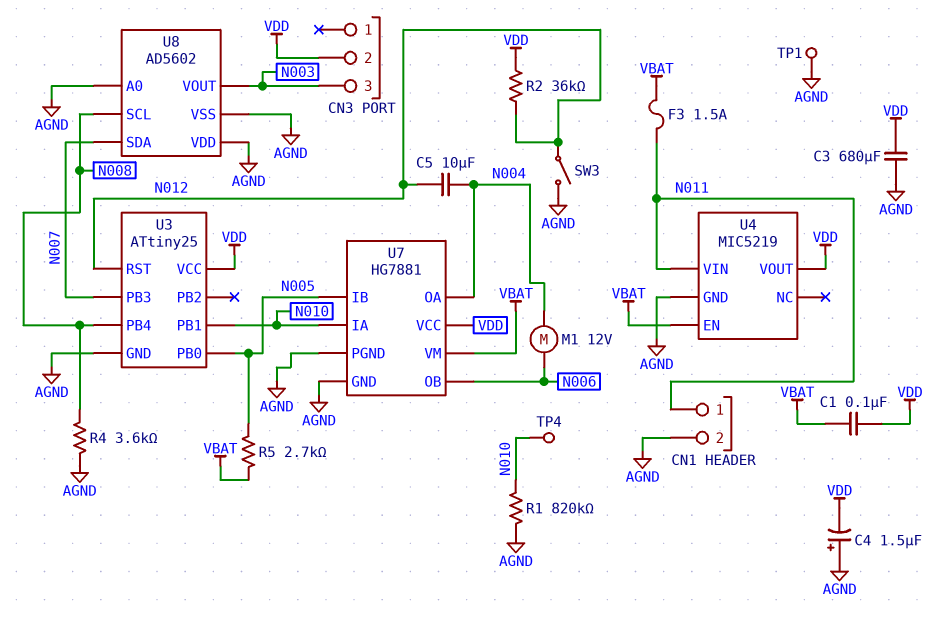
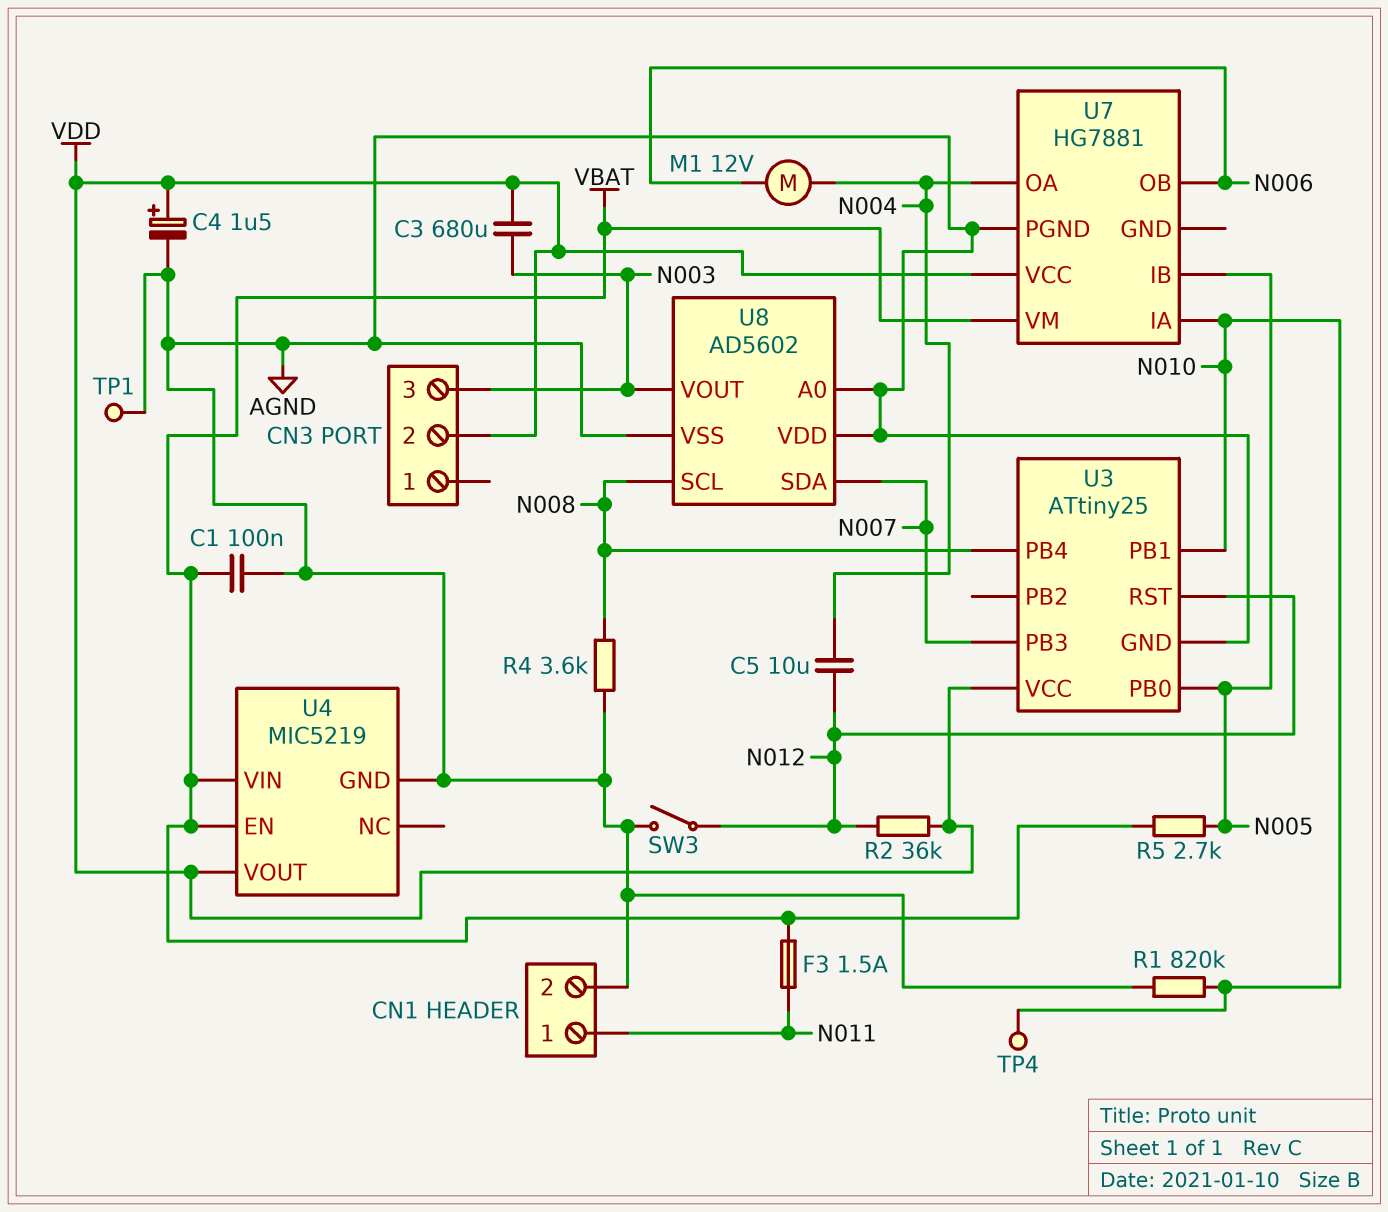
C1: 100nF (VBAT, VDD) -> 100nF (AGND, VBAT)
C3: 680uF (AGND, VDD) -> 680uF (N003, VDD)
C4: 1.5uF (plus AGND, minus VDD) -> 1.5uF (plus VDD, minus AGND)
U4 pin VIN: N011 -> VBAT
U7 pin GND: AGND -> none

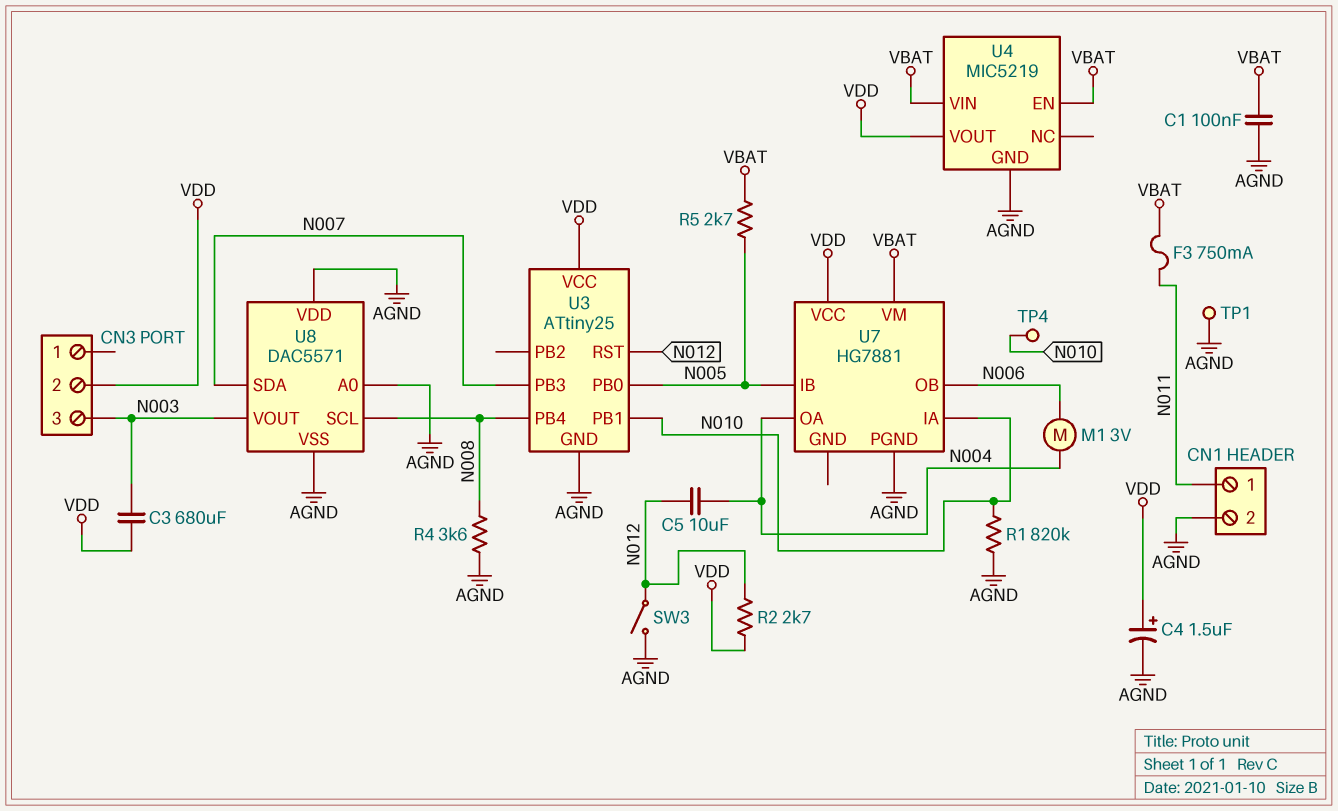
F3: 1.5A (N011, VBAT) -> 750mA (N011, VBAT)
M1: motor 12V (N004, N006) -> motor 3V (N004, N006)
R2: 36k (N012, VDD) -> 2.7k (N012, VDD)
U8: AD5602 -> DAC5571

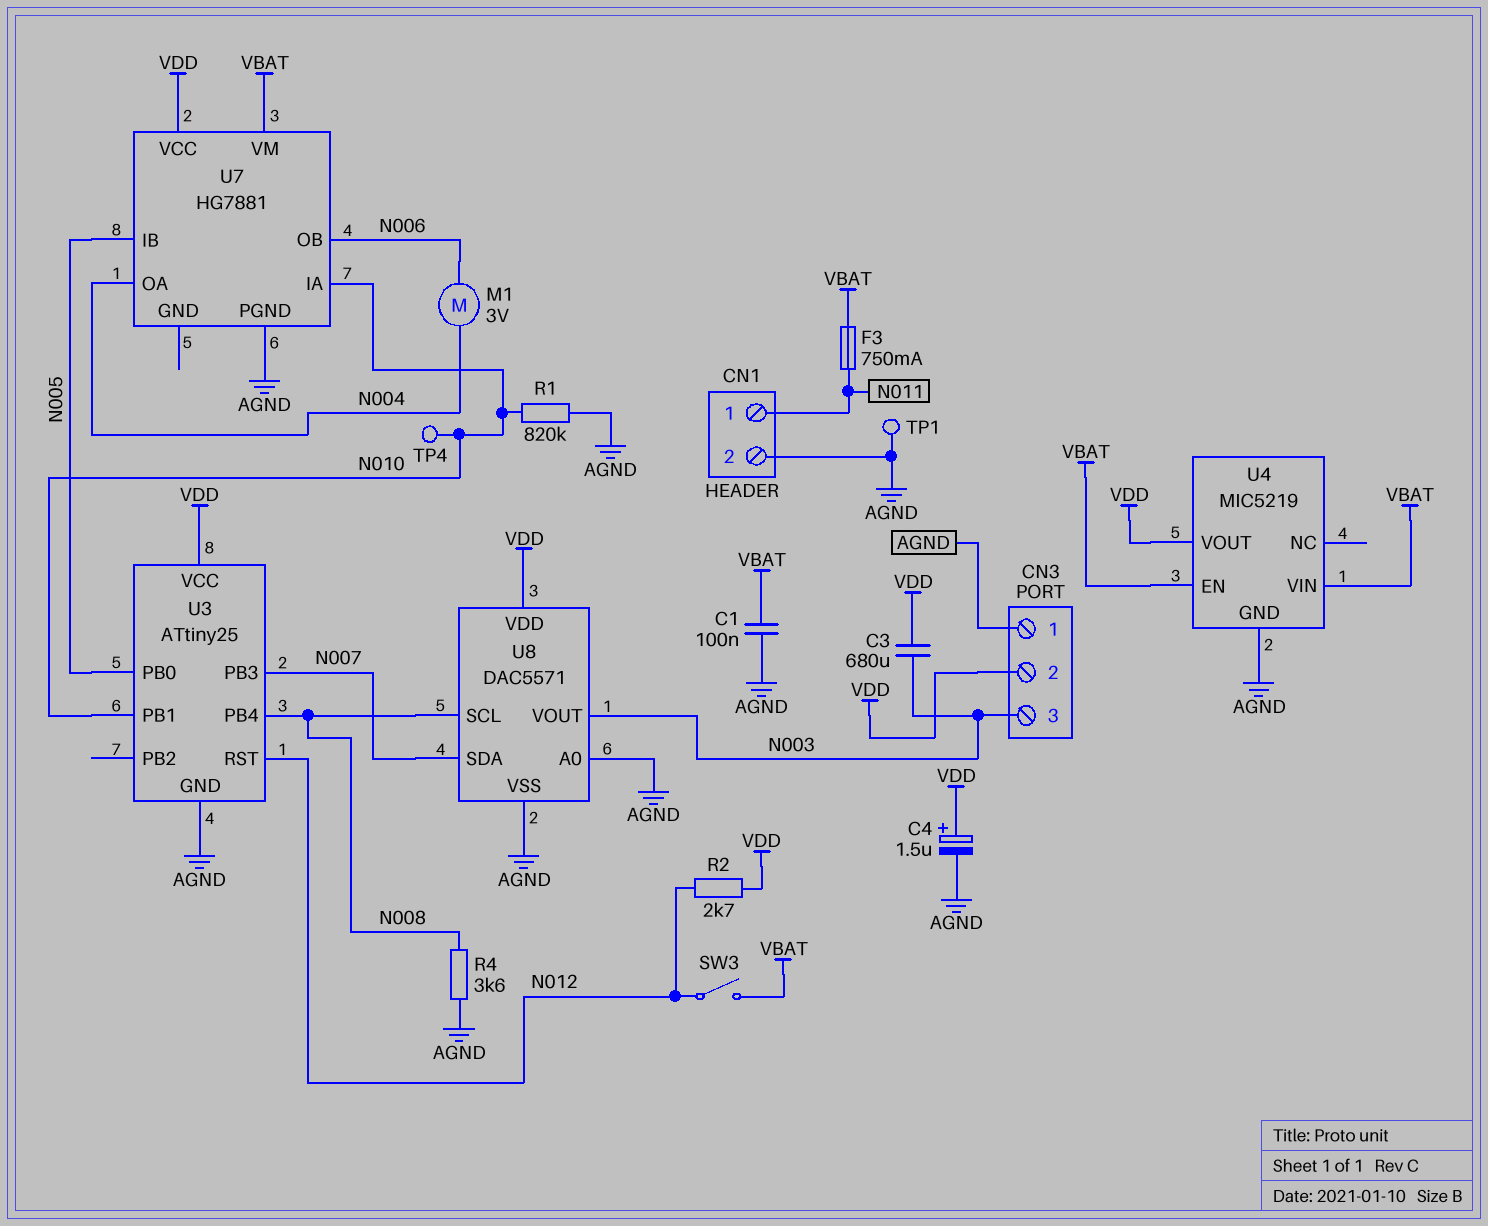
C5: 10uF (N004, N012) -> none
CN3 pin 1: none -> AGND
R5: 2.7k (N005, VBAT) -> none
SW3: switch (AGND, N012) -> switch (N012, VBAT)
U8 pin VDD: AGND -> VDD

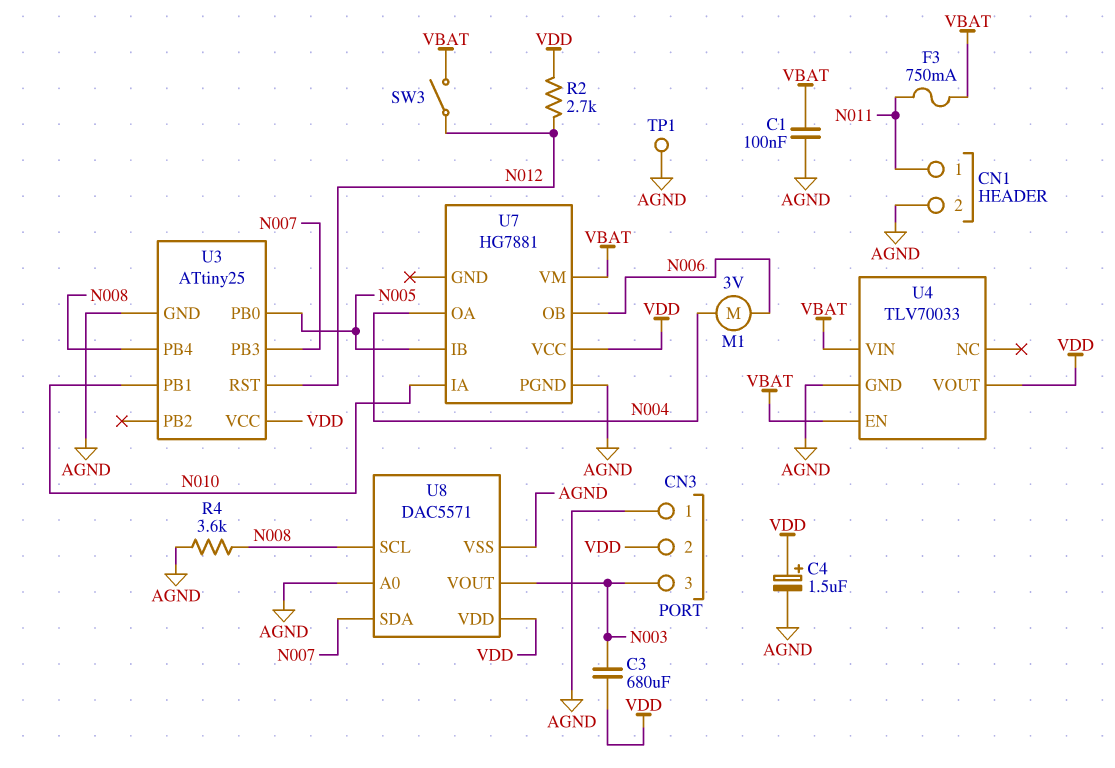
R1: 820k (AGND, N010) -> none
TP4: test point (N010) -> none
U4: MIC5219 -> TLV70033

